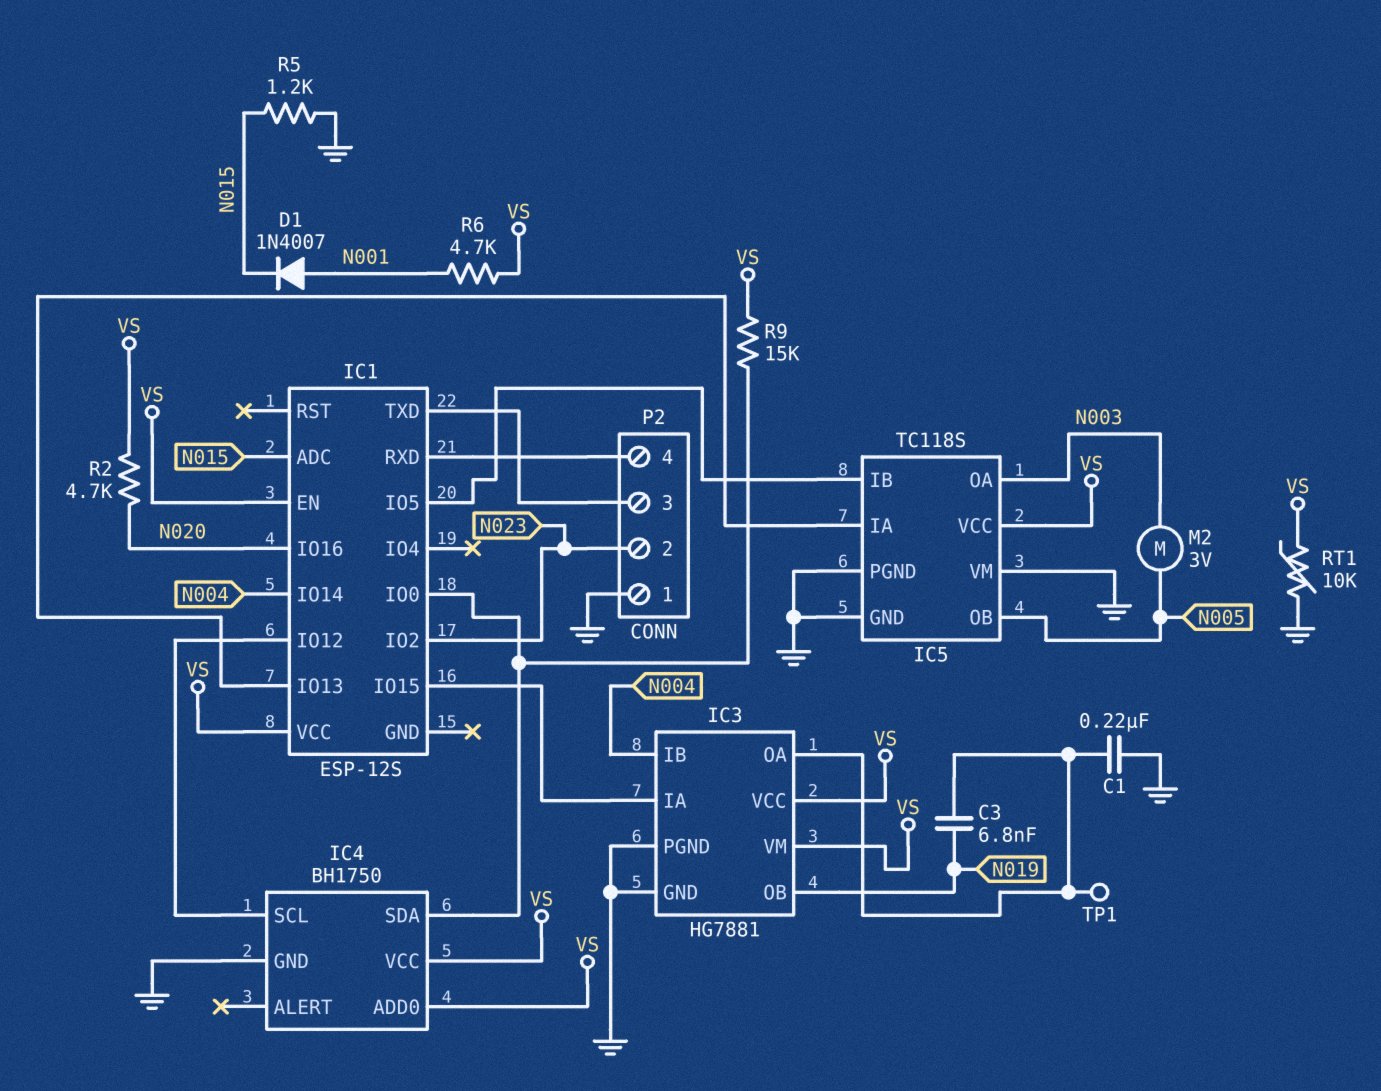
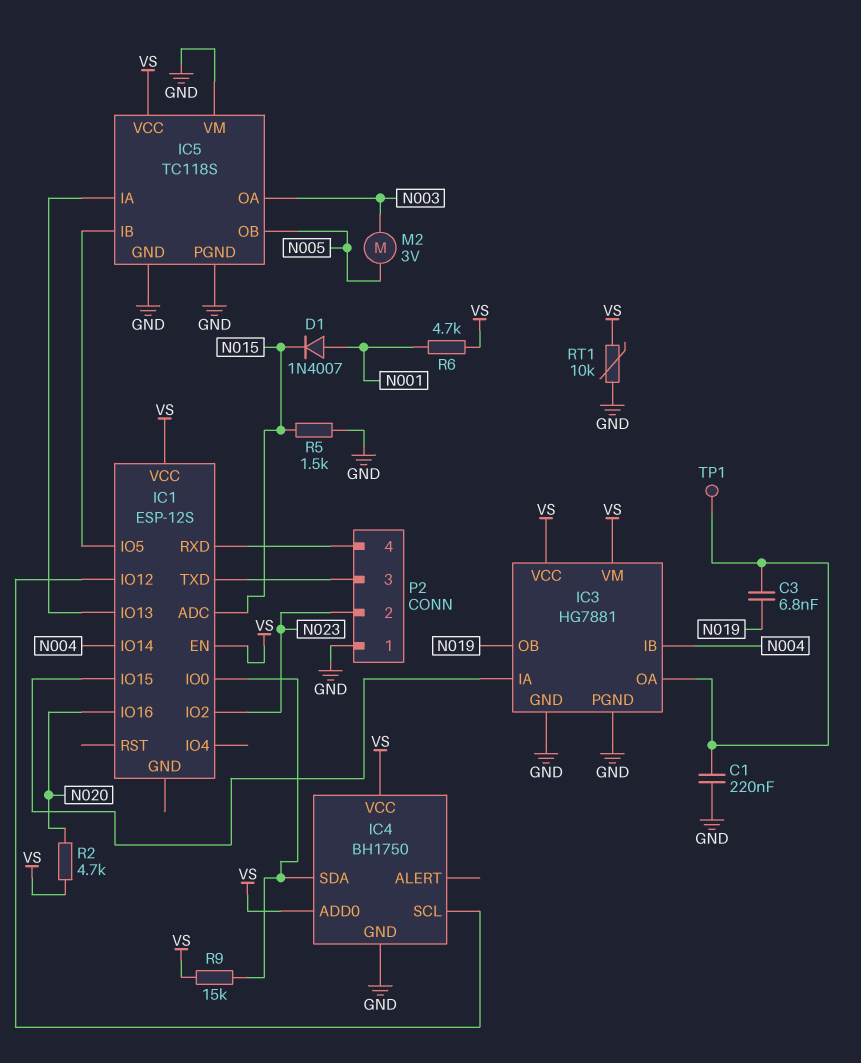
R5: 1.2k (GND, N015) -> 1.5k (GND, N015)

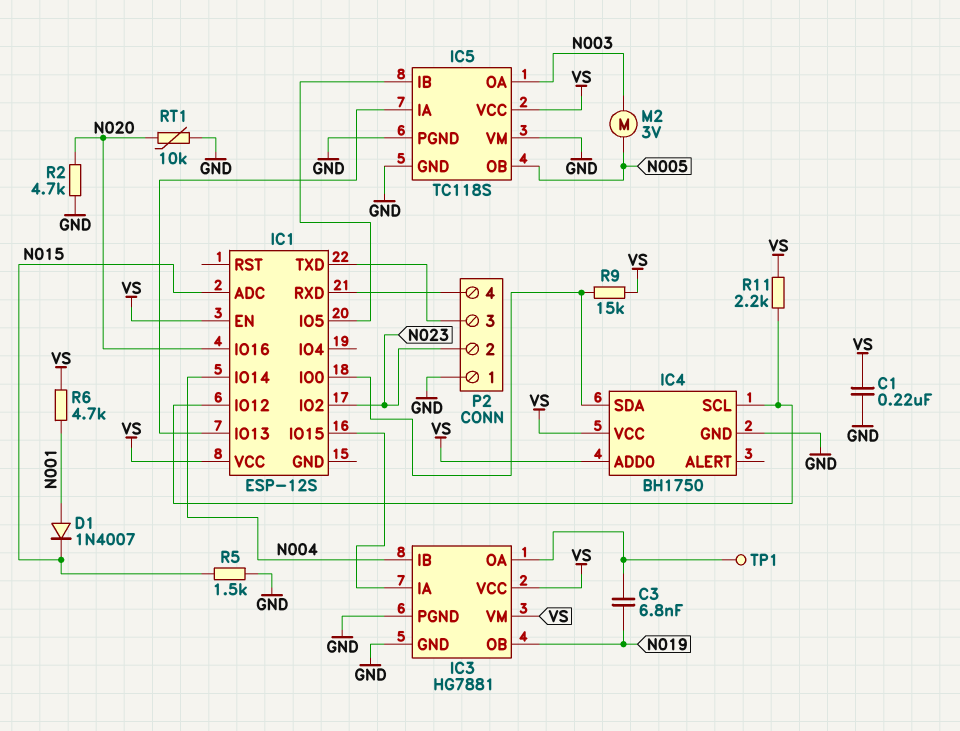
C1: 220nF (GND, IC3/OA) -> 220nF (GND, VS)
R2: 4.7k (N020, VS) -> 4.7k (GND, N020)
R11: none -> 2.2k (IC1/IO12, VS)
RT1: 10k (GND, VS) -> 10k (GND, N020)

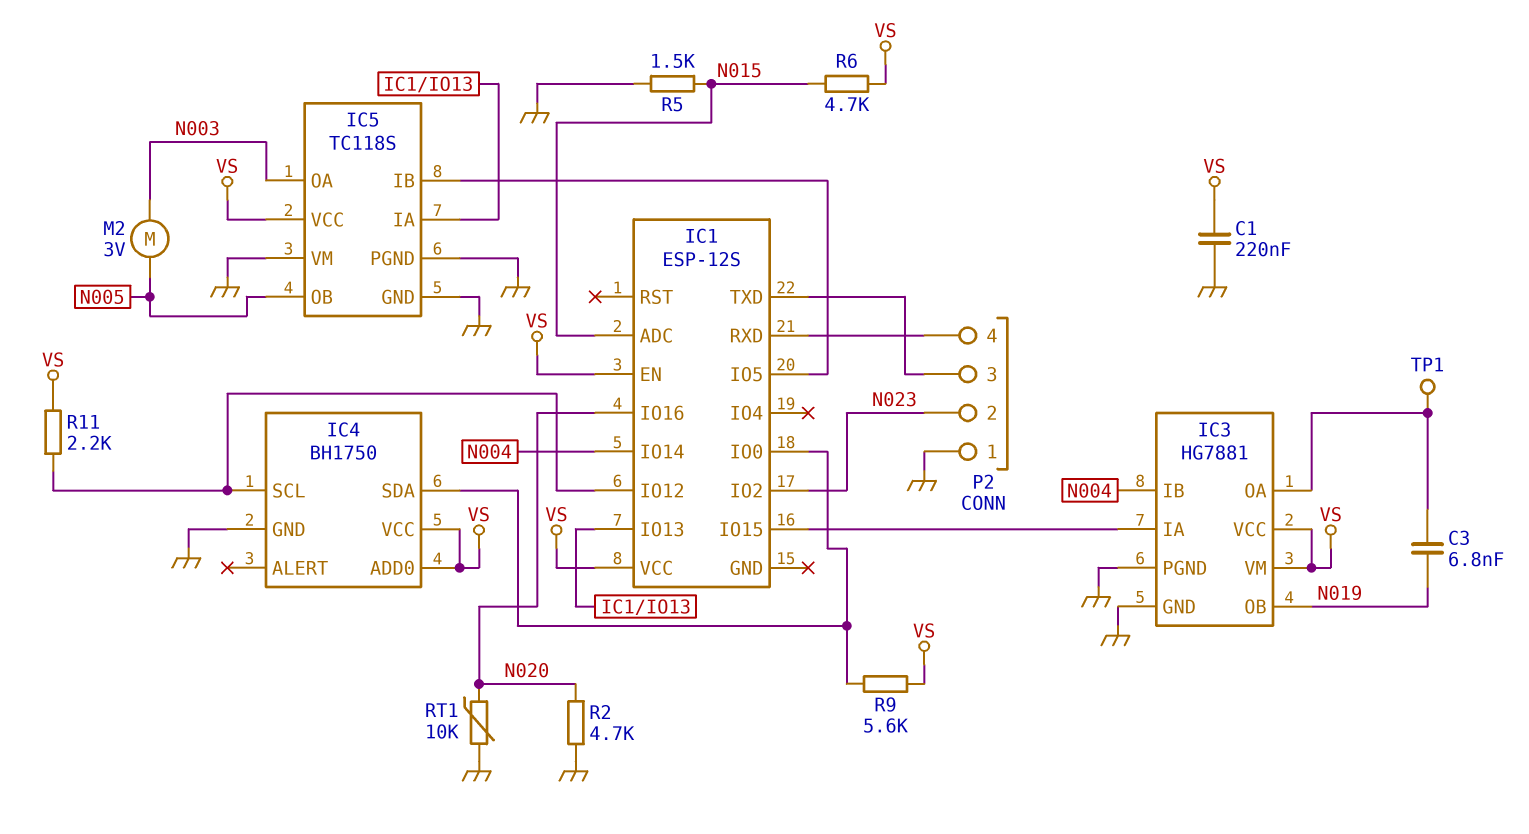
D1: diode 1N4007 (A N001, K N015) -> none
R6: 4.7k (N001, VS) -> 4.7k (N015, VS)
R9: 15k (IC1/IO0, VS) -> 5.6k (IC1/IO0, VS)

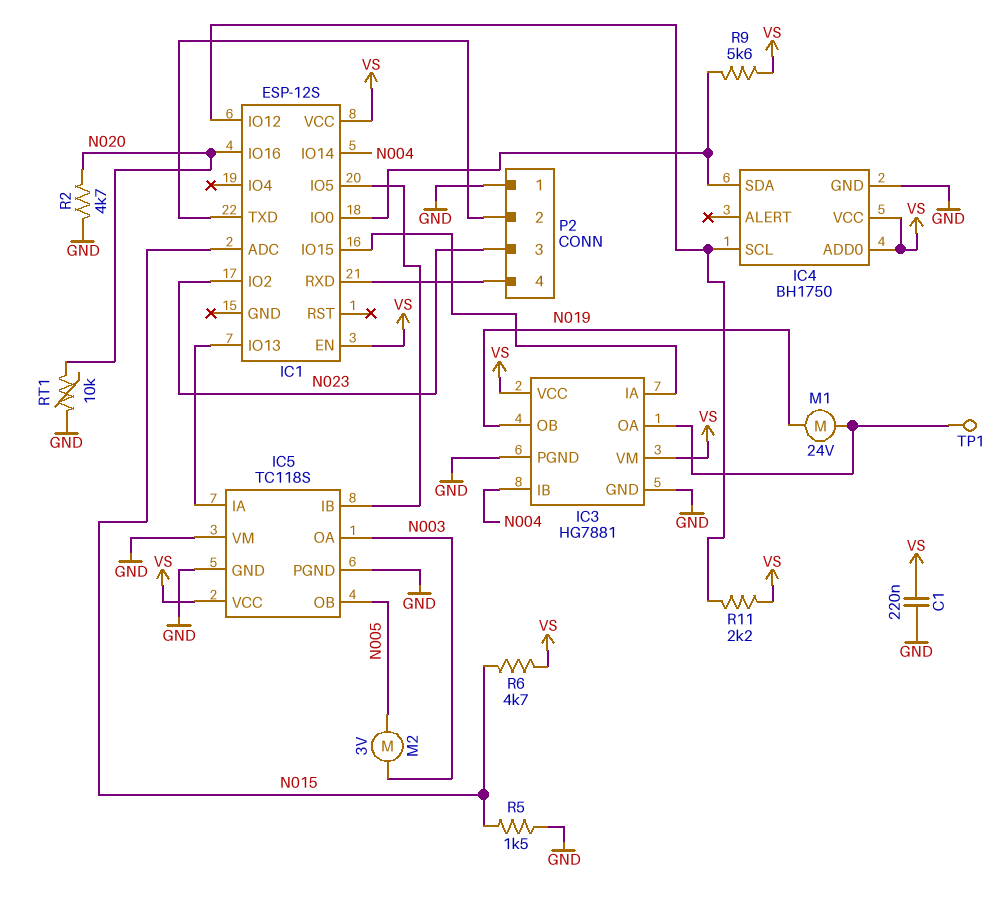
C3: 6.8nF (IC3/OA, N019) -> none
M1: none -> motor 24V (IC3/OA, N019)
P2 pin 2: N023 -> IC1/TXD
P2 pin 3: IC1/TXD -> N023

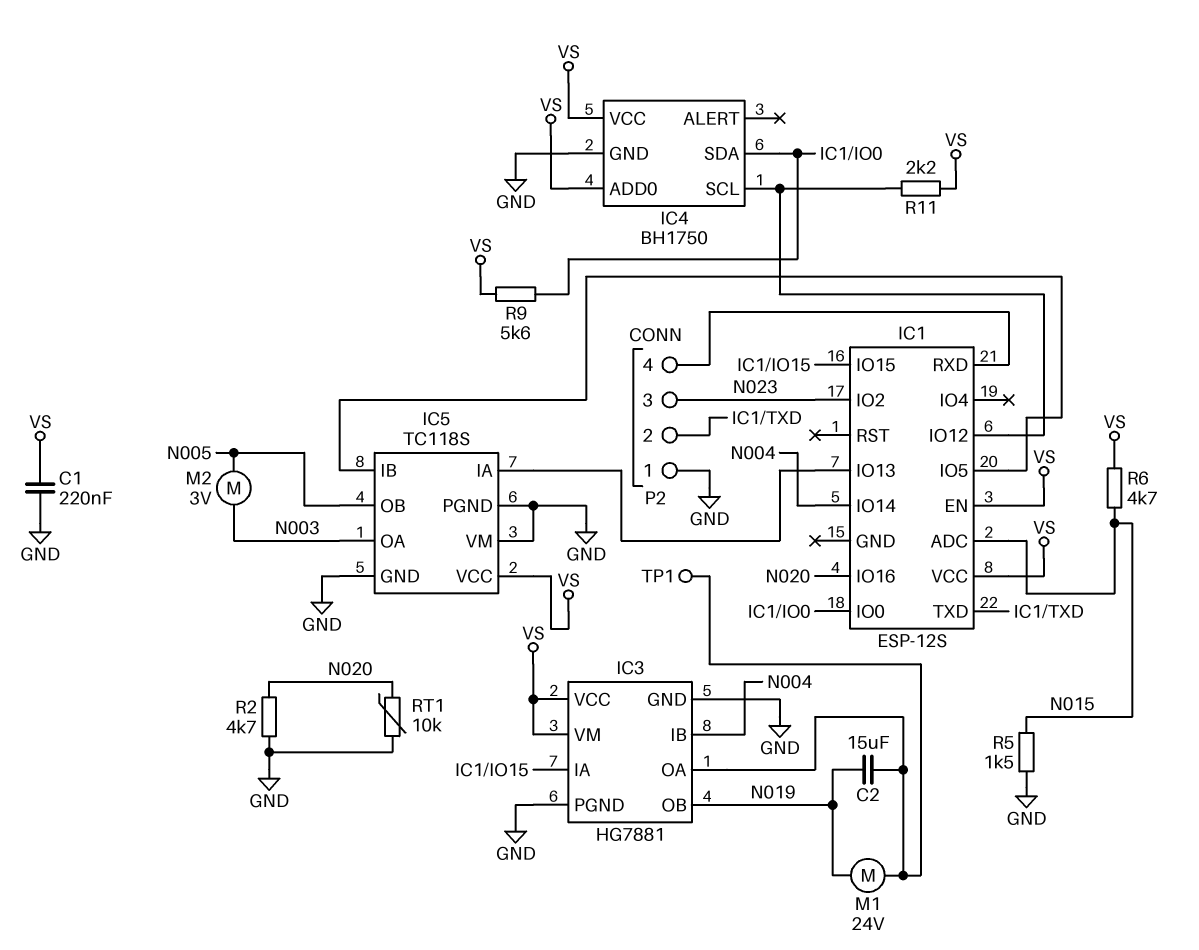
C2: none -> 15uF (IC3/OA, N019)

